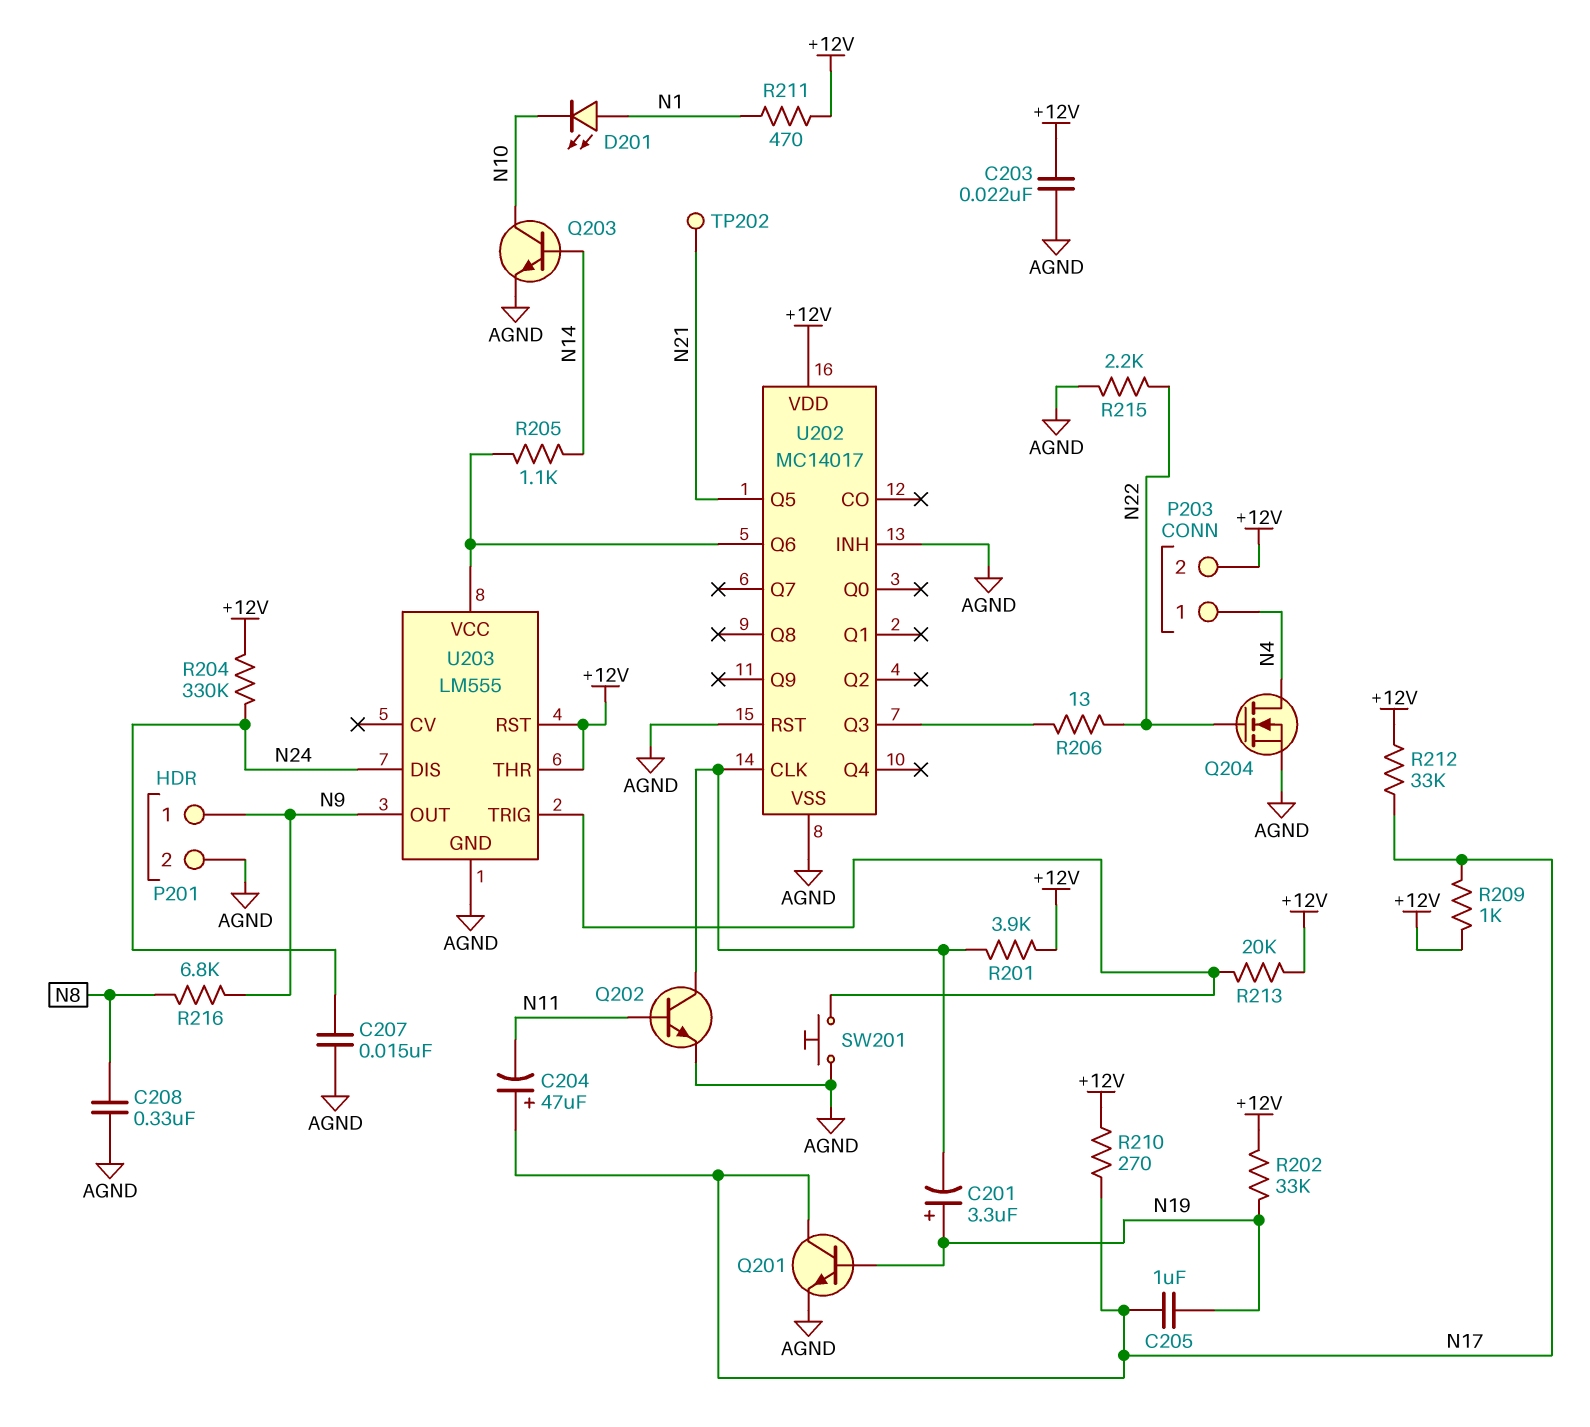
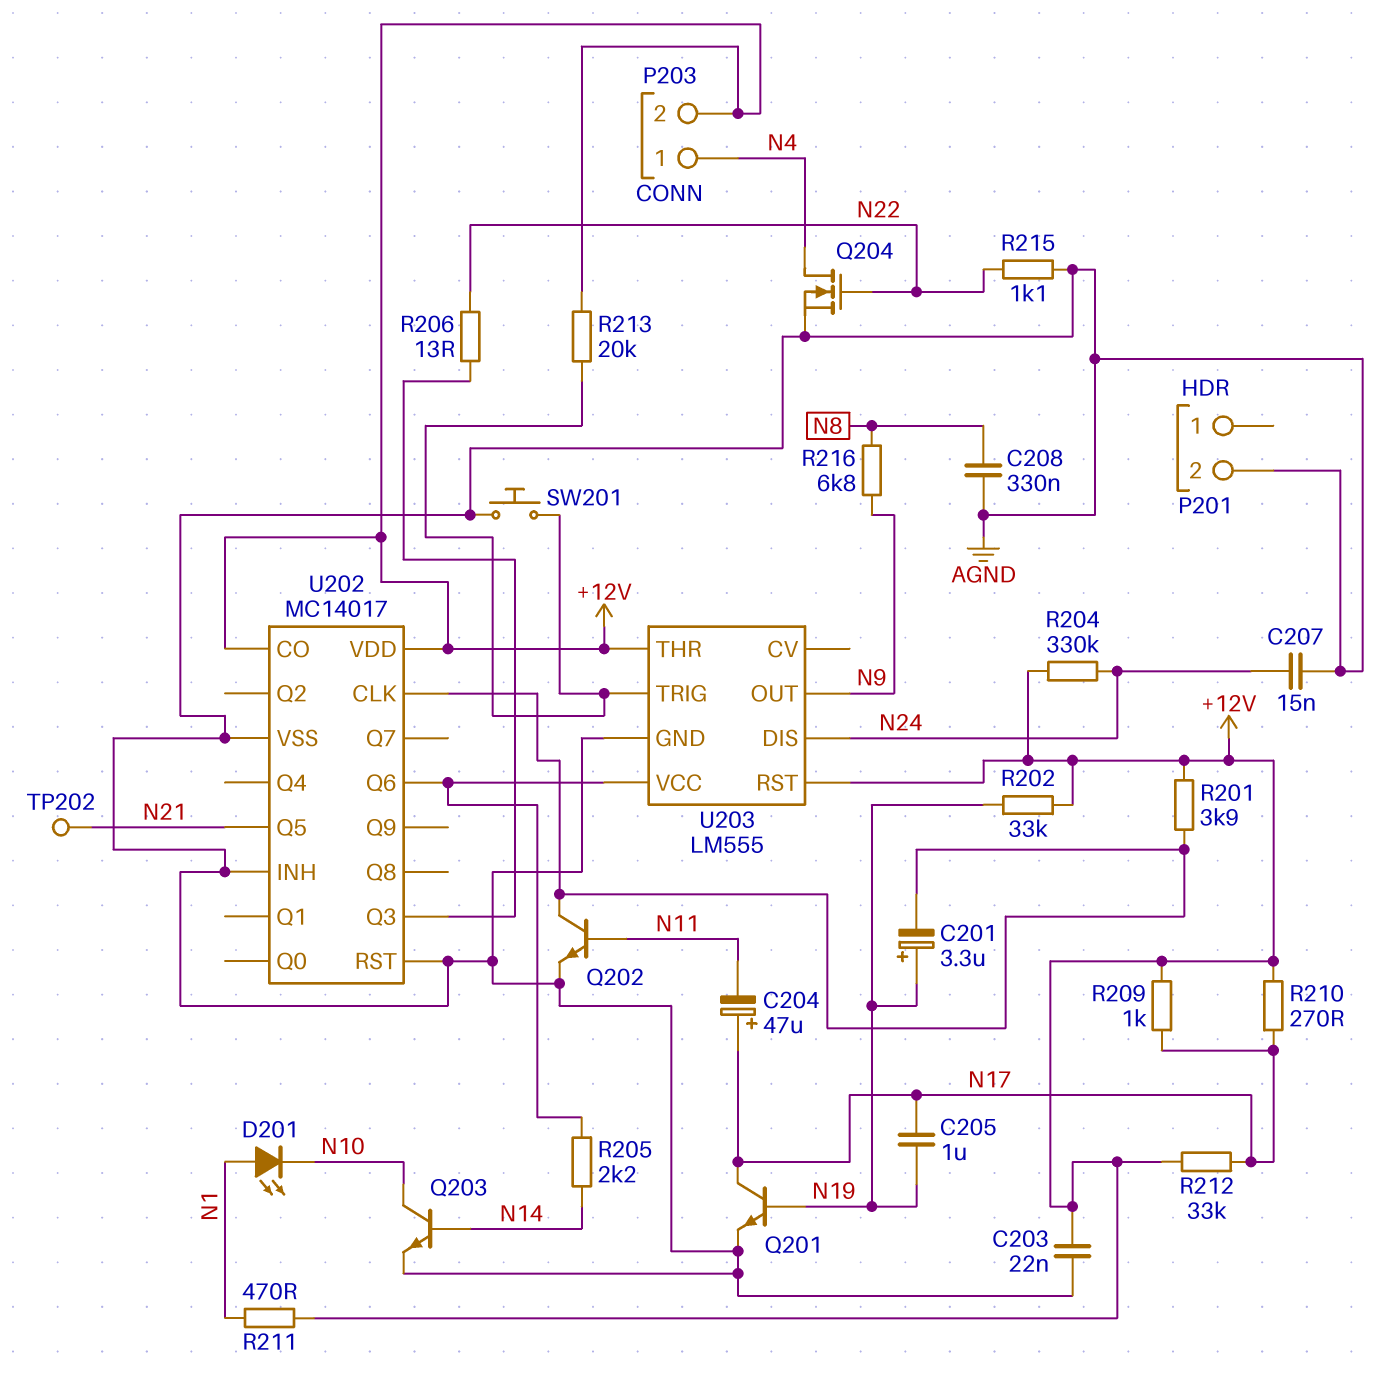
P201 pin 1: N9 -> none
R205: 1.1k (N14, U202/Q6) -> 2.2k (N14, U202/Q6)
R215: 2.2k (AGND, N22) -> 1.1k (AGND, N22)
U202 pin CO: none -> +12V

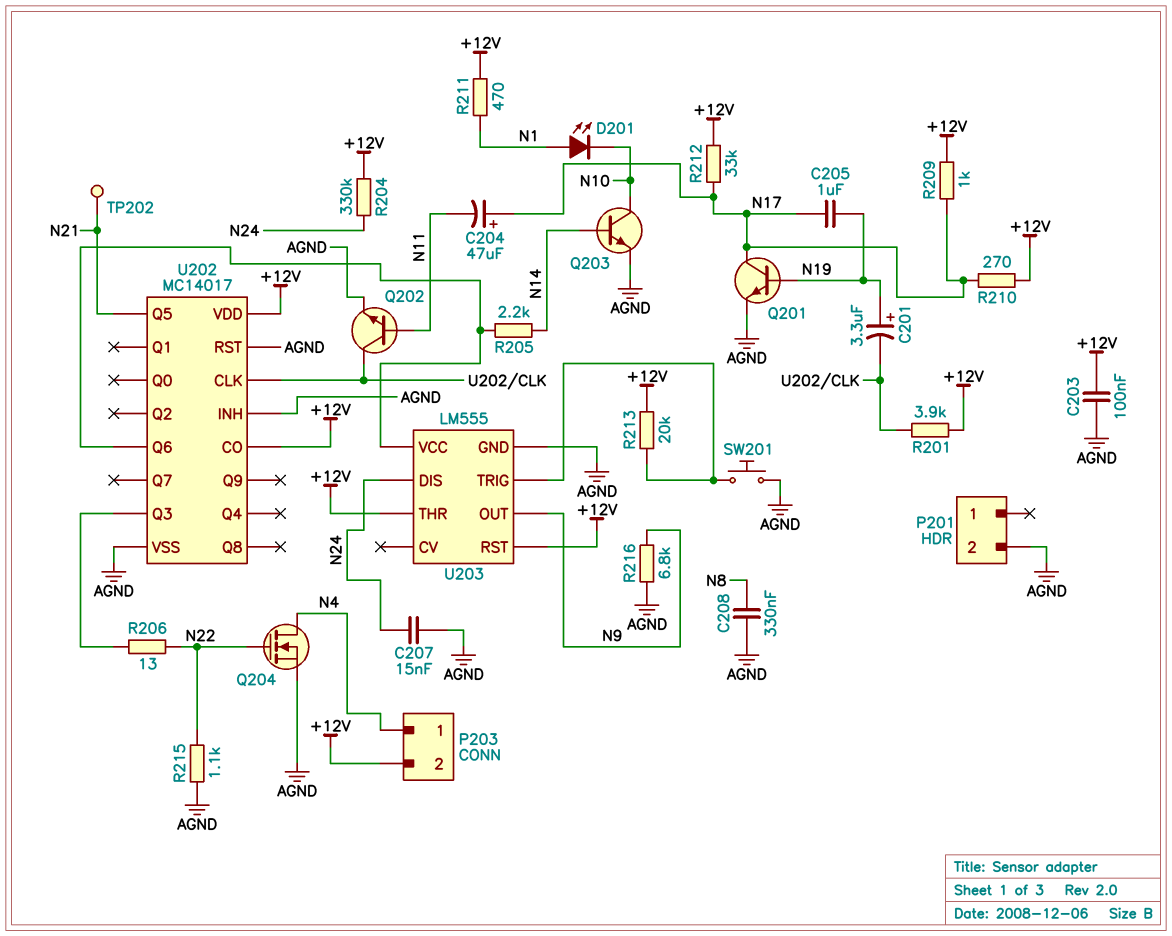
C203: 22nF (+12V, AGND) -> 100nF (+12V, AGND)
R202: 33k (+12V, N19) -> none
R216: 6.8k (N8, N9) -> 6.8k (AGND, N9)

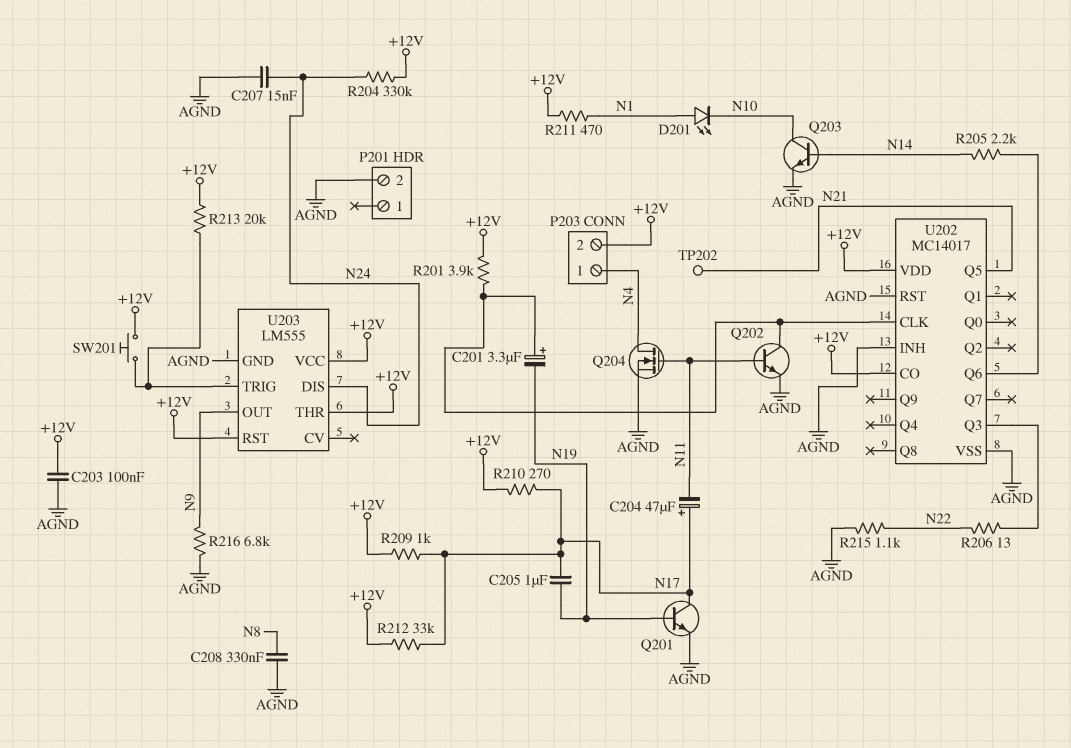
C201: 3.3uF (plus N19, minus U202/CLK) -> 3.3uF (plus U202/CLK, minus N19)
Q204: NMOS (G N22, D N4, S AGND) -> NMOS (G N11, D N4, S AGND)
SW201: button (AGND, U203/TRIG) -> button (+12V, U203/TRIG)
U203 pin VCC: U202/Q6 -> +12V

